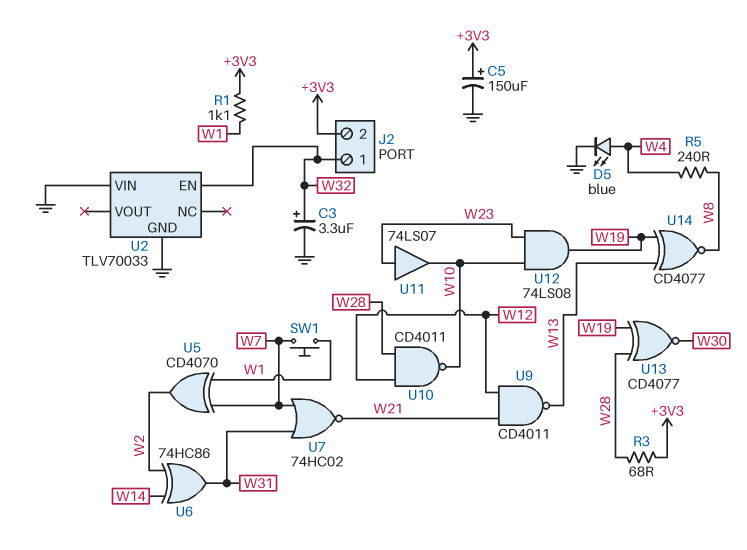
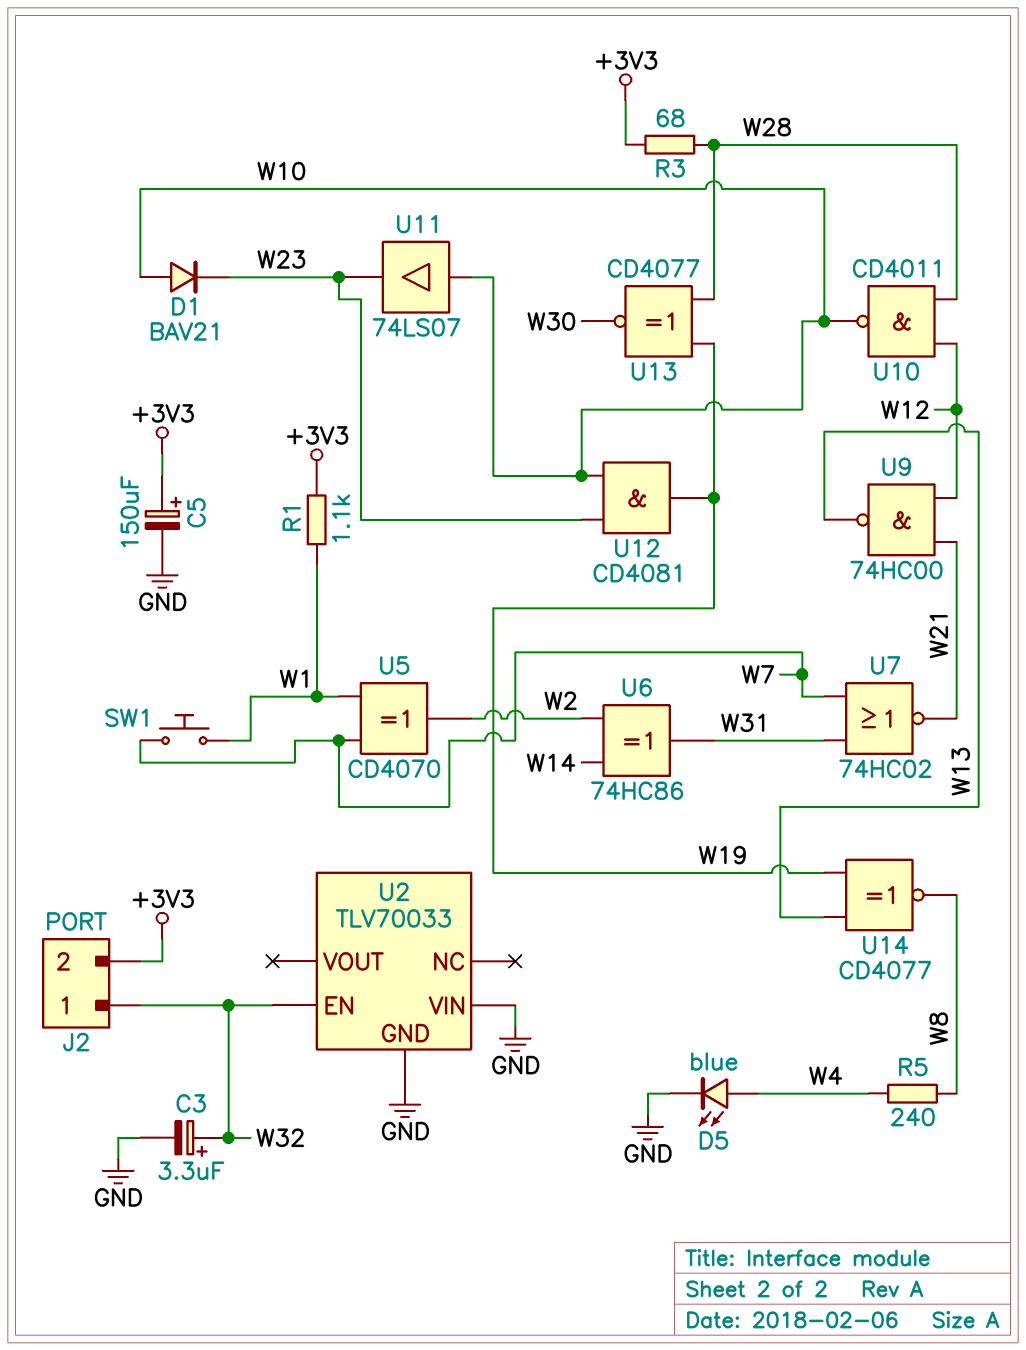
D1: none -> diode BAV21 (A W10, K W23)
U9: NAND CD4011 (in W12, in W21, out W13) -> NAND 74HC00 (in W12, in W21, out W13)
U11: buffer 74LS07 (in W23, out W10) -> buffer 74LS07 (in W10, out W23)
U12: AND 74LS08 (in W10, in W23, out W19) -> AND CD4081 (in W10, in W23, out W19)

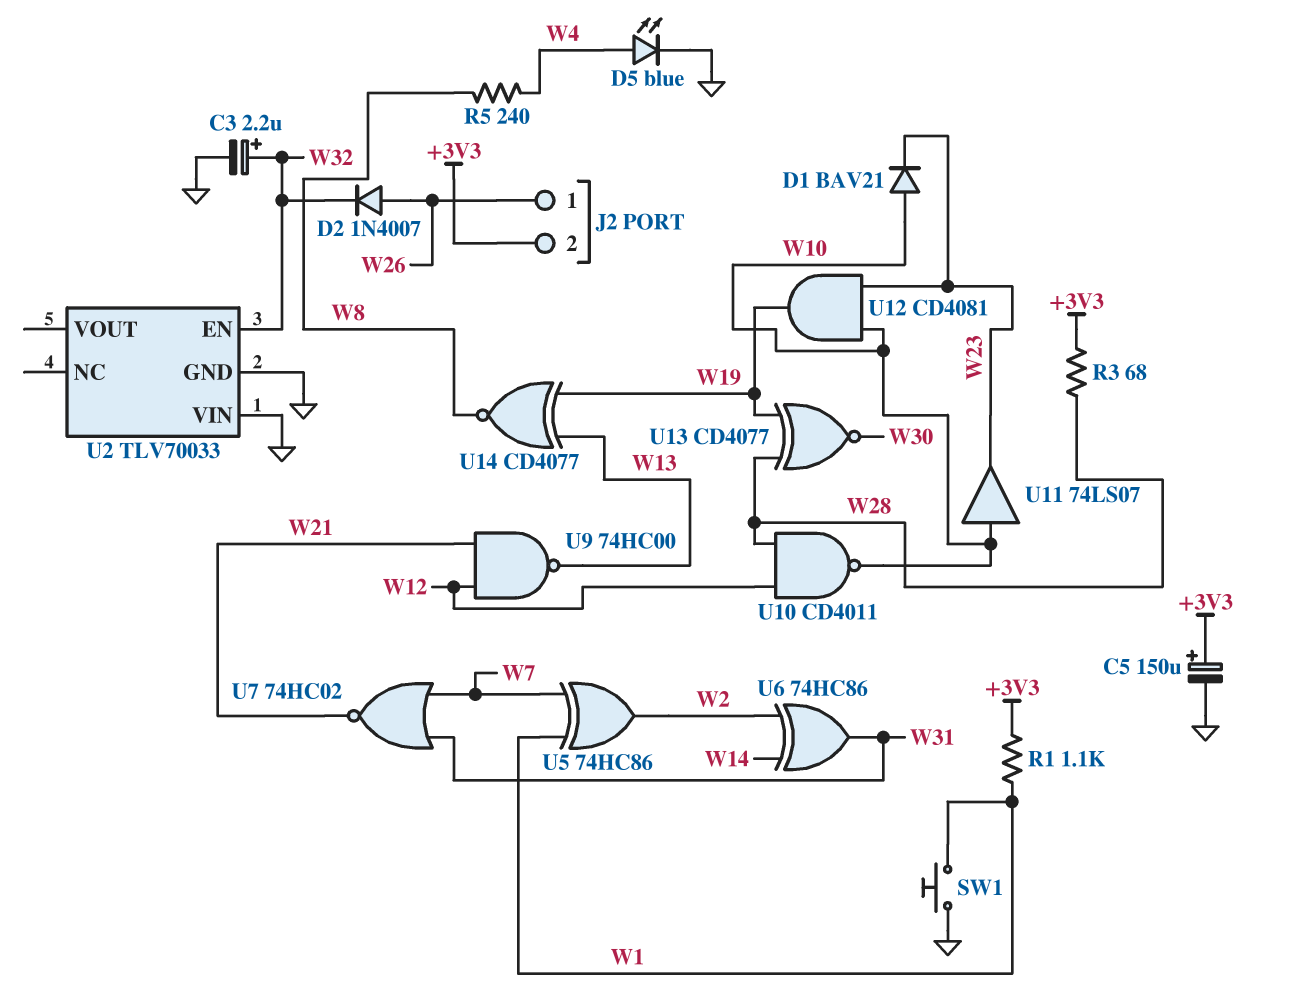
C3: 3.3uF (plus W32, minus GND) -> 2.2uF (plus W32, minus GND)
D2: none -> diode 1N4007 (A W26, K W32)
J2 pin 1: W32 -> W26
SW1: button (W1, W7) -> button (GND, W1)
U5: XOR CD4070 (in W1, in W7, out W2) -> XOR 74HC86 (in W1, in W7, out W2)

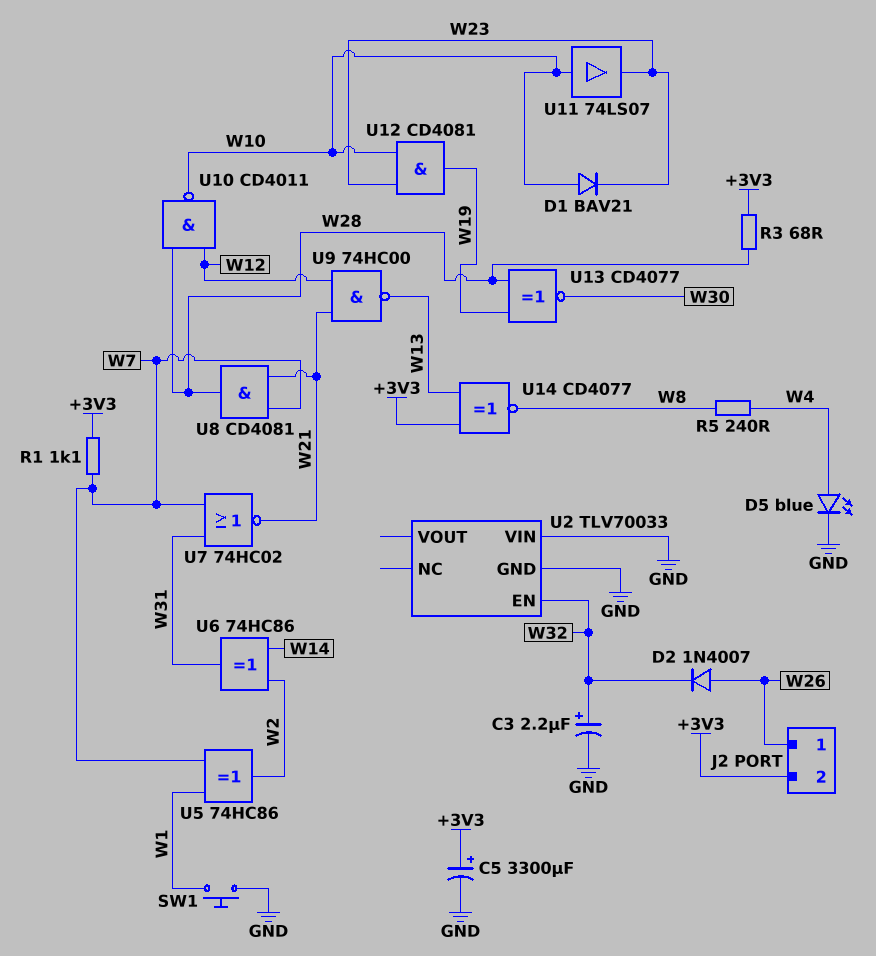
C5: 150uF (plus +3V3, minus GND) -> 3300uF (plus +3V3, minus GND)
R1: 1.1k (+3V3, W1) -> 1.1k (+3V3, W7)
U8: none -> AND CD4081 (in W7, in W21, out W28)
U14: XNOR CD4077 (in W13, in W19, out W8) -> XNOR CD4077 (in +3V3, in W13, out W8)

